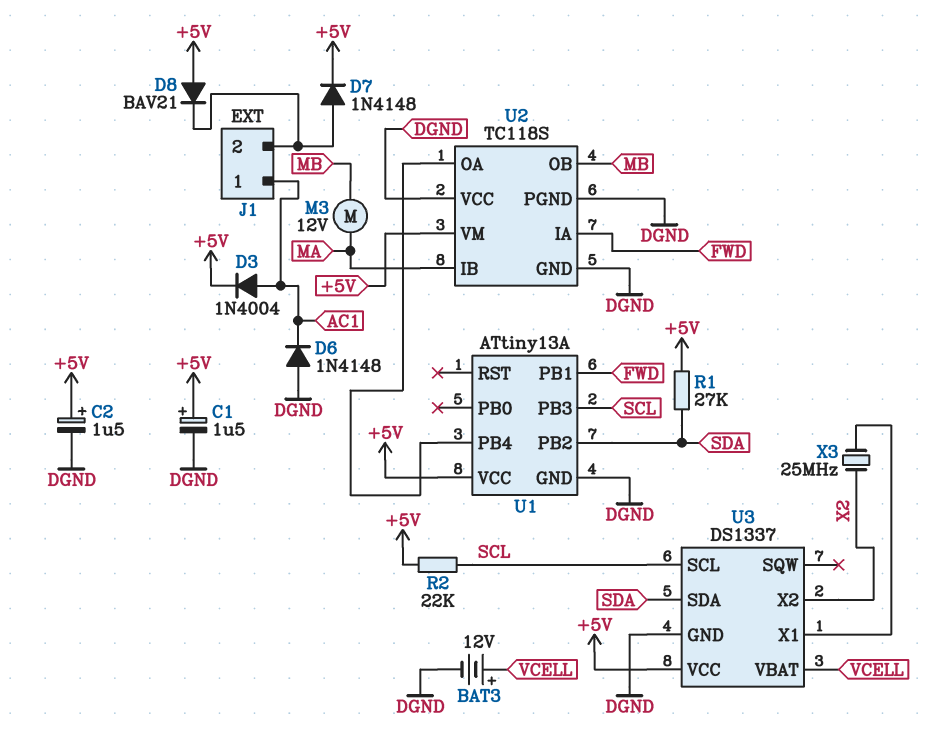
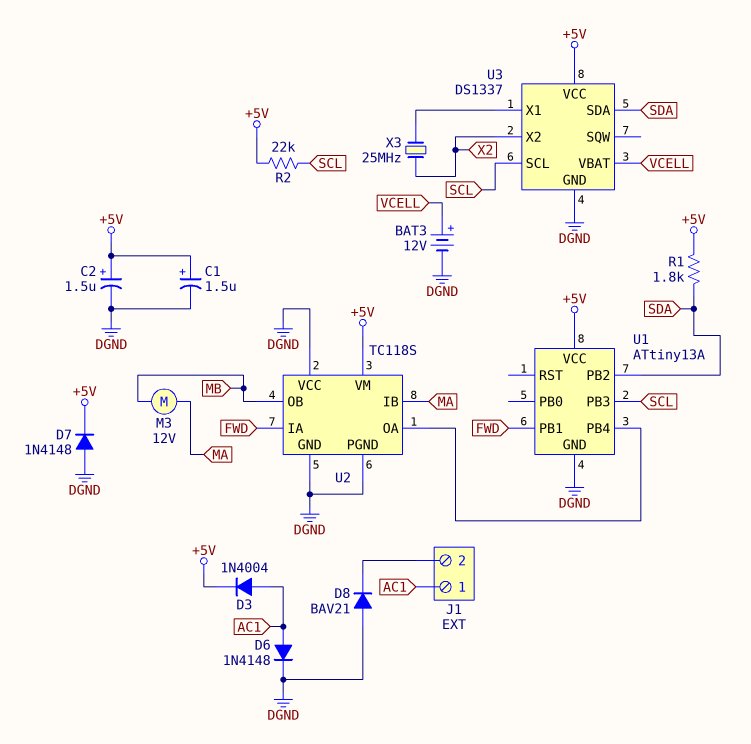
D6: diode 1N4148 (A DGND, K AC1) -> diode 1N4148 (A AC1, K DGND)
D7: diode 1N4148 (A J1/2, K +5V) -> diode 1N4148 (A DGND, K +5V)
D8: diode BAV21 (A +5V, K J1/2) -> diode BAV21 (A DGND, K J1/2)
R1: 27k (+5V, SDA) -> 1.8k (+5V, SDA)

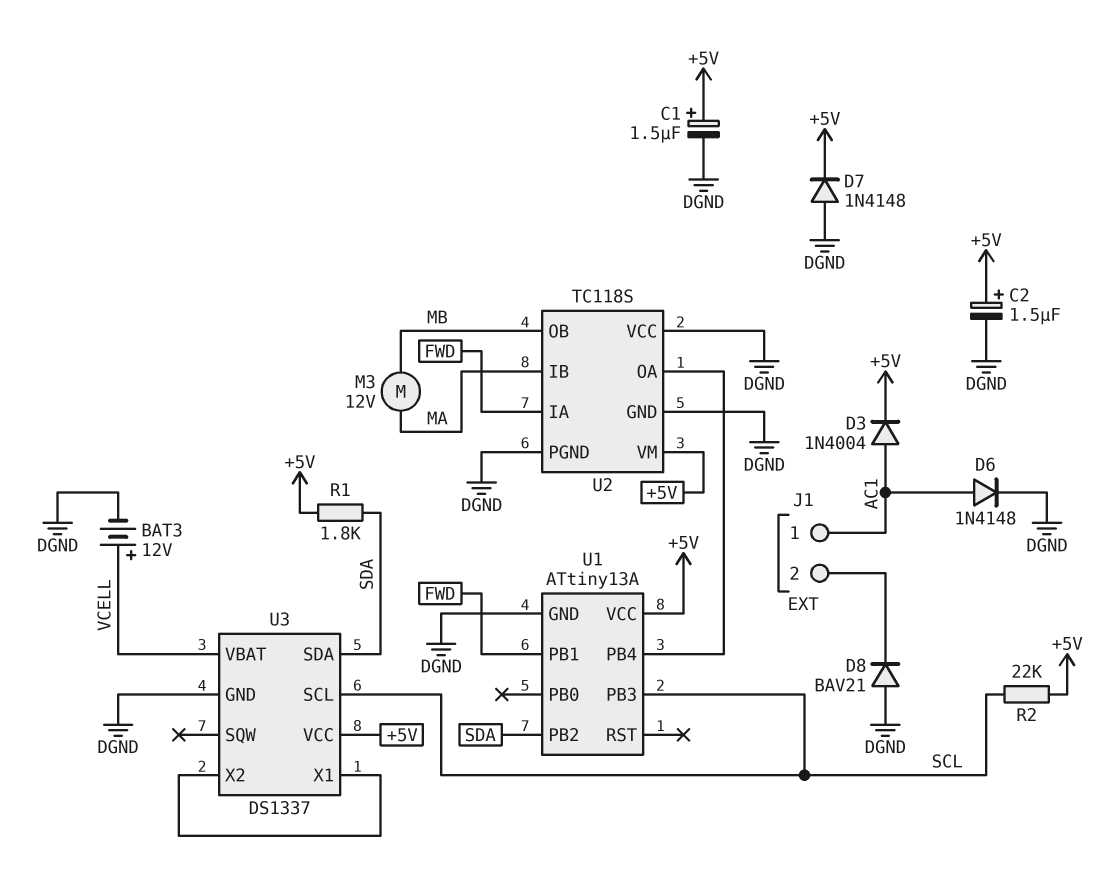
U3 pin X2: X2 -> U3/X1
X3: 25MHz (U3/X1, X2) -> none

